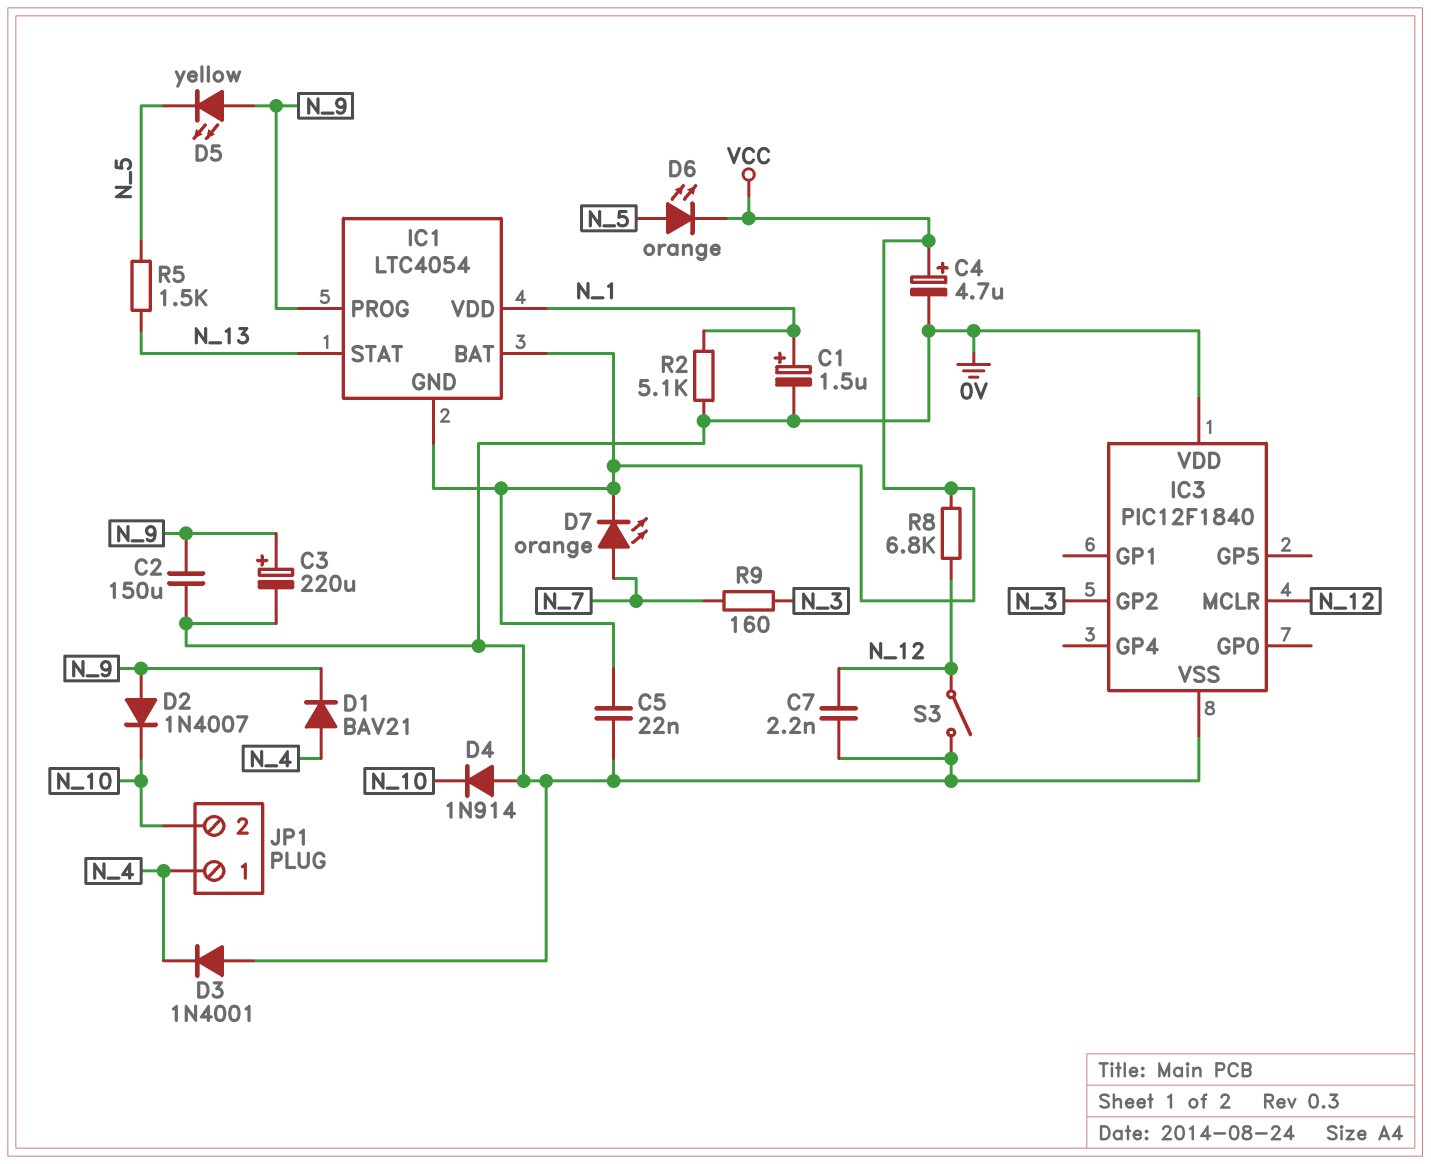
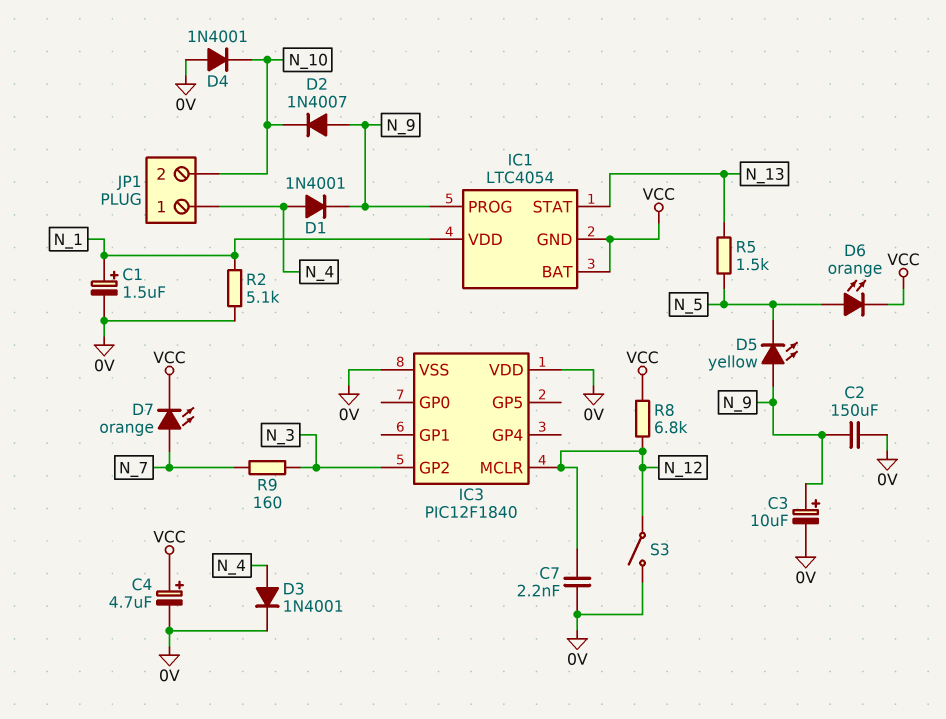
C3: 220uF (plus N_9, minus 0V) -> 10uF (plus N_9, minus 0V)
C5: 22nF (0V, VCC) -> none
D1: diode BAV21 (A N_4, K N_9) -> diode 1N4001 (A N_4, K N_9)
D3: diode 1N4001 (A 0V, K N_4) -> diode 1N4001 (A N_4, K 0V)
D4: diode 1N914 (A 0V, K N_10) -> diode 1N4001 (A 0V, K N_10)

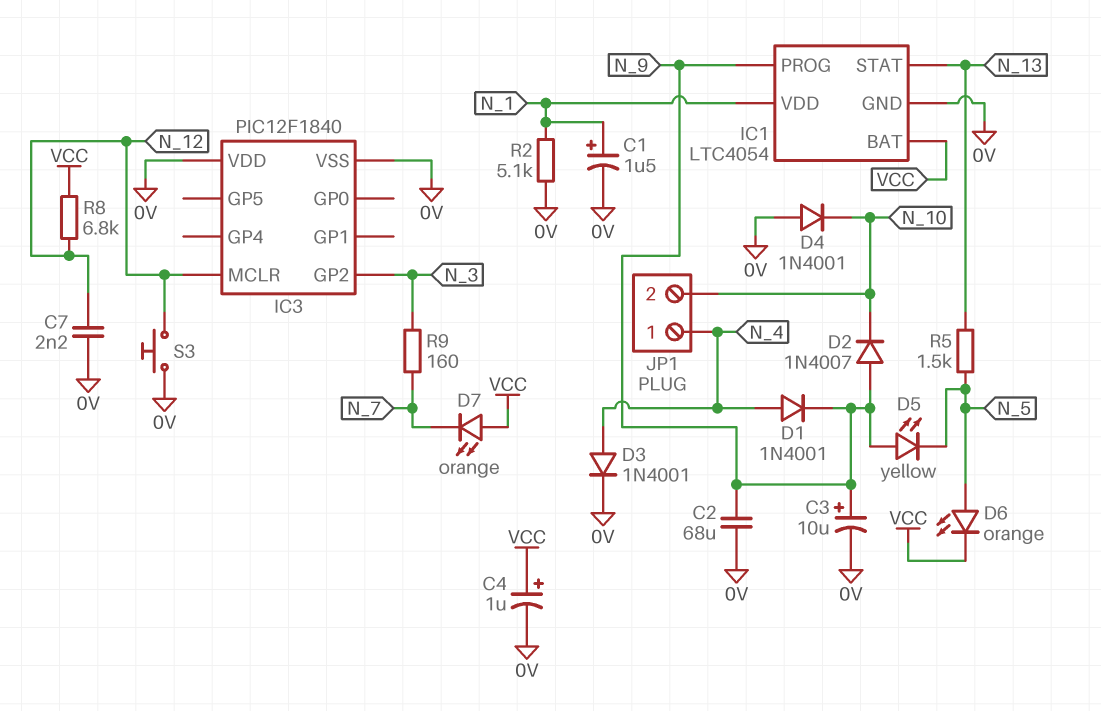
C2: 150uF (0V, N_9) -> 68uF (0V, N_9)
C4: 4.7uF (plus VCC, minus 0V) -> 1uF (plus VCC, minus 0V)
D7: LED orange (A N_7, K VCC) -> LED orange (A VCC, K N_7)
IC1 pin GND: VCC -> 0V
S3: switch (0V, N_12) -> button (0V, N_12)

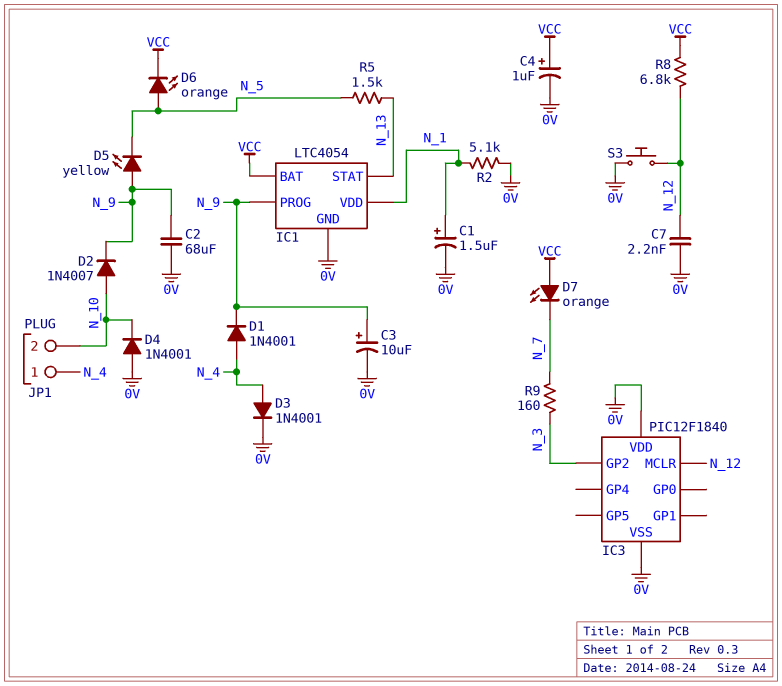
D2: diode 1N4007 (A N_9, K N_10) -> diode 1N4007 (A N_10, K N_9)

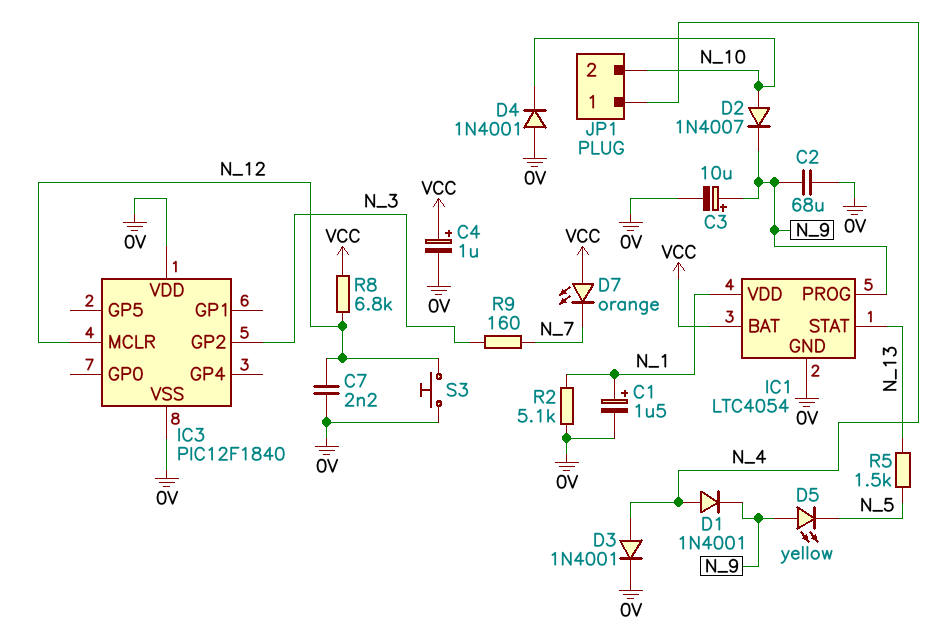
D6: LED orange (A N_5, K VCC) -> none

